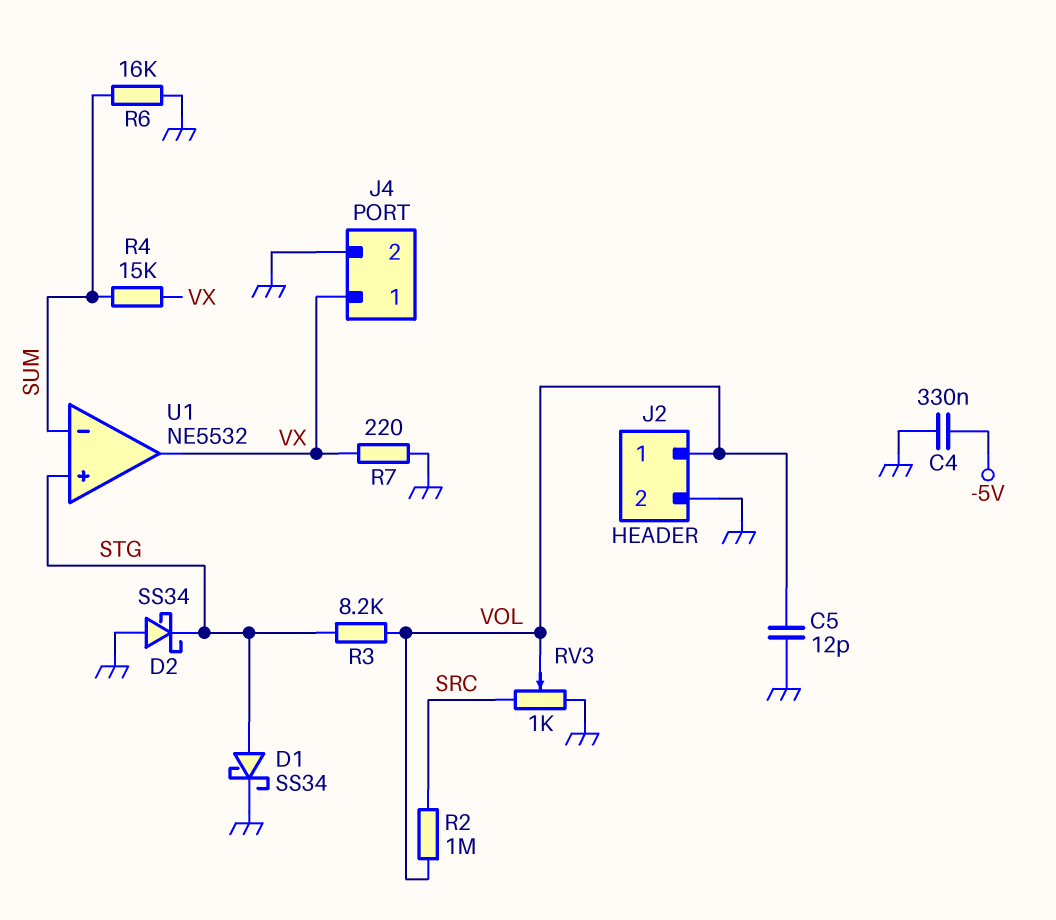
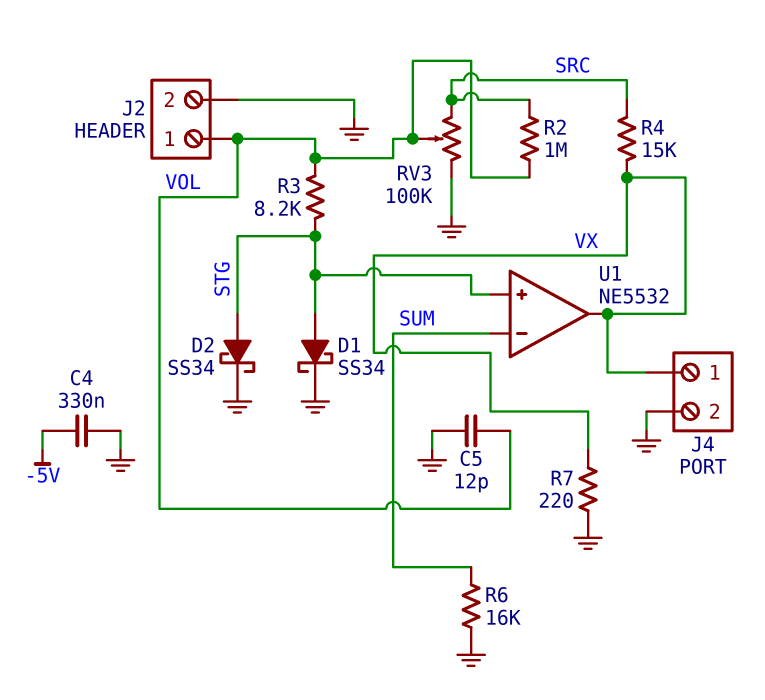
D2: schottky SS34 (A GND, K STG) -> schottky SS34 (A STG, K GND)
R4: 15k (SUM, VX) -> 15k (SRC, VX)
RV3: 1k (GND, SRC, wiper VOL) -> 100k (GND, SRC, wiper VOL)

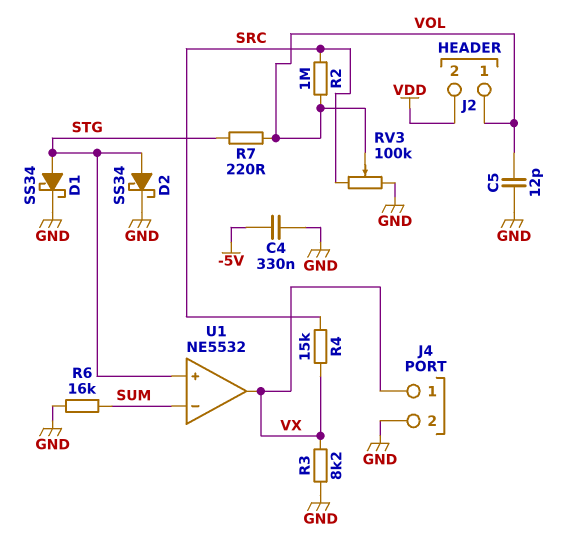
J2 pin 2: GND -> VDD
R3: 8.2k (STG, VOL) -> 8.2k (GND, VX)
R7: 220 (GND, VX) -> 220 (STG, VOL)

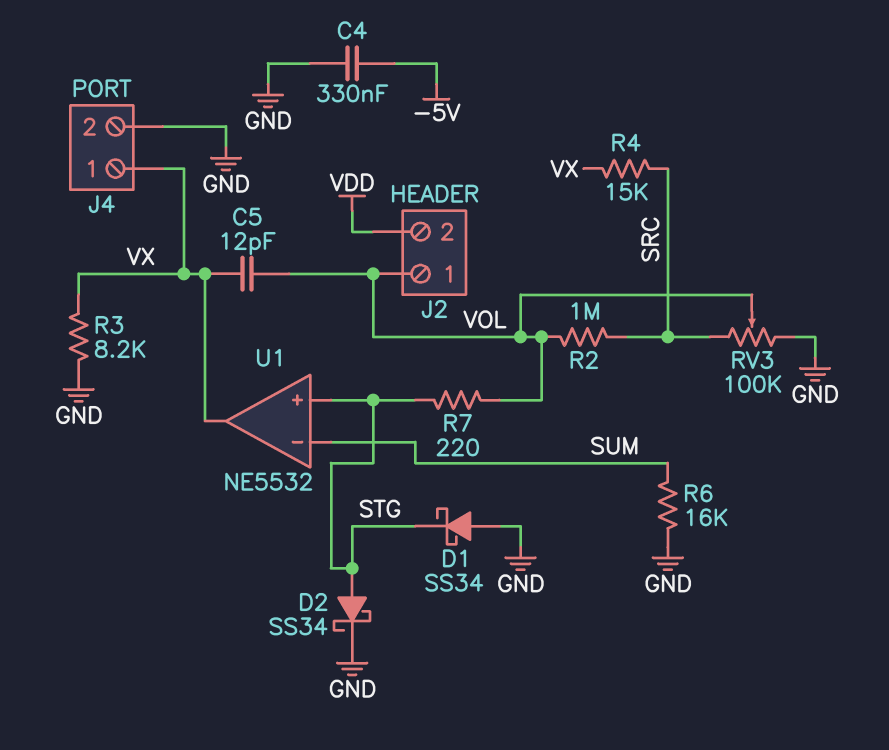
C5: 12pF (GND, VOL) -> 12pF (VOL, VX)
D1: schottky SS34 (A STG, K GND) -> schottky SS34 (A GND, K STG)

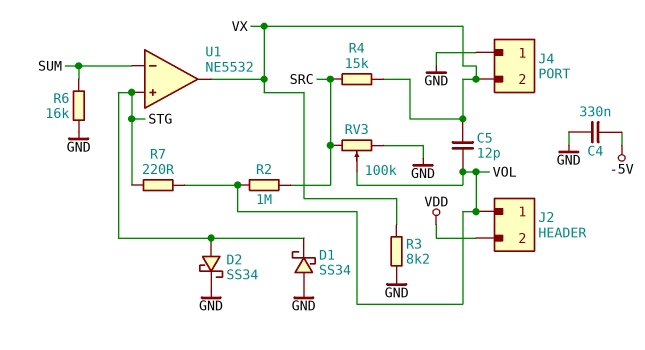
J4 pin 1: VX -> GND
J4 pin 2: GND -> VX

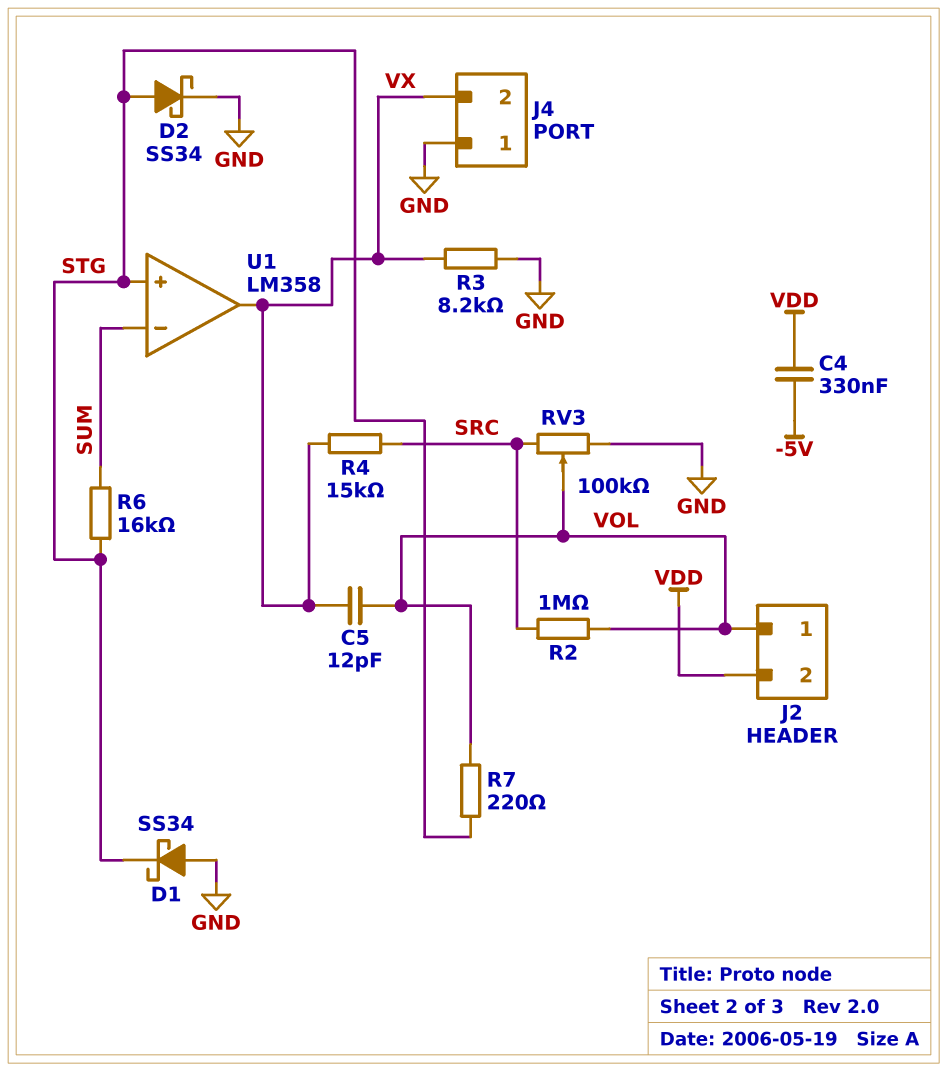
C4: 330nF (-5V, GND) -> 330nF (-5V, VDD)
R6: 16k (GND, SUM) -> 16k (STG, SUM)
U1: NE5532 -> LM358

